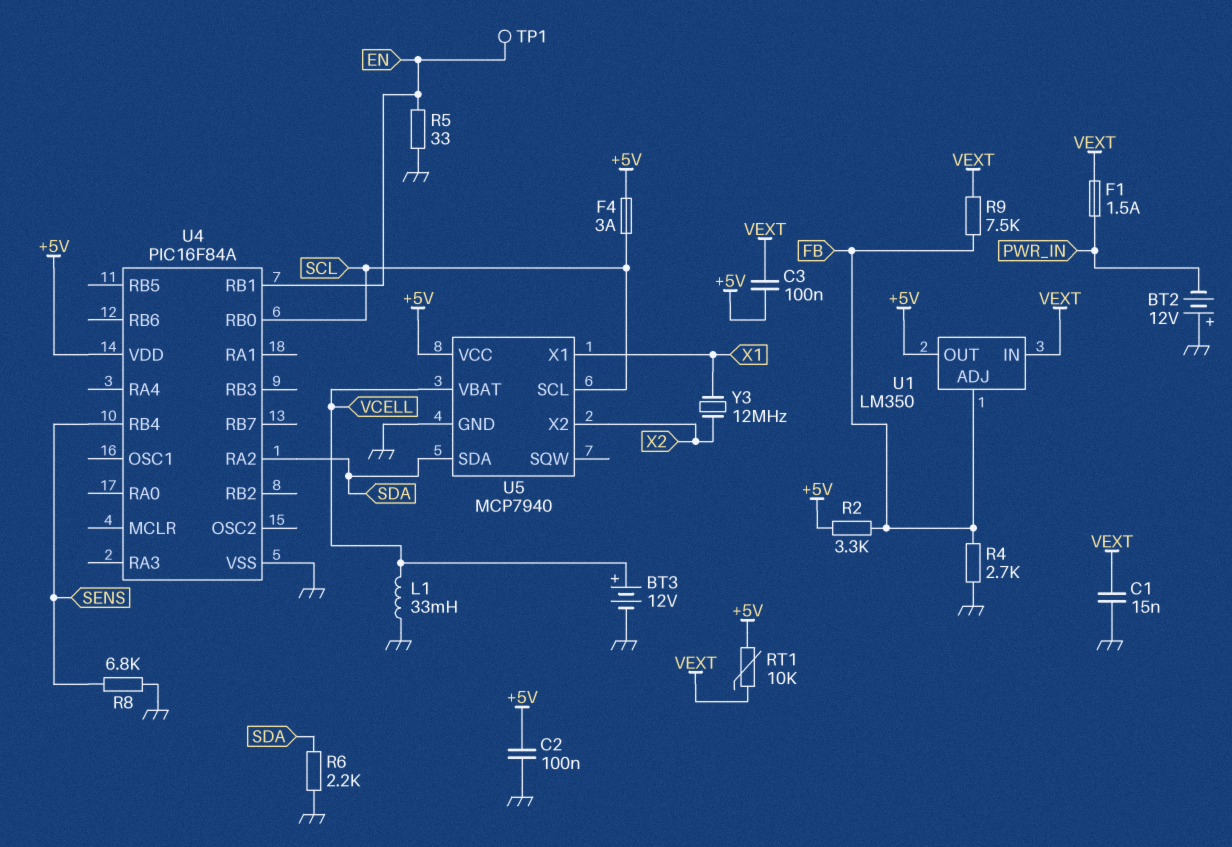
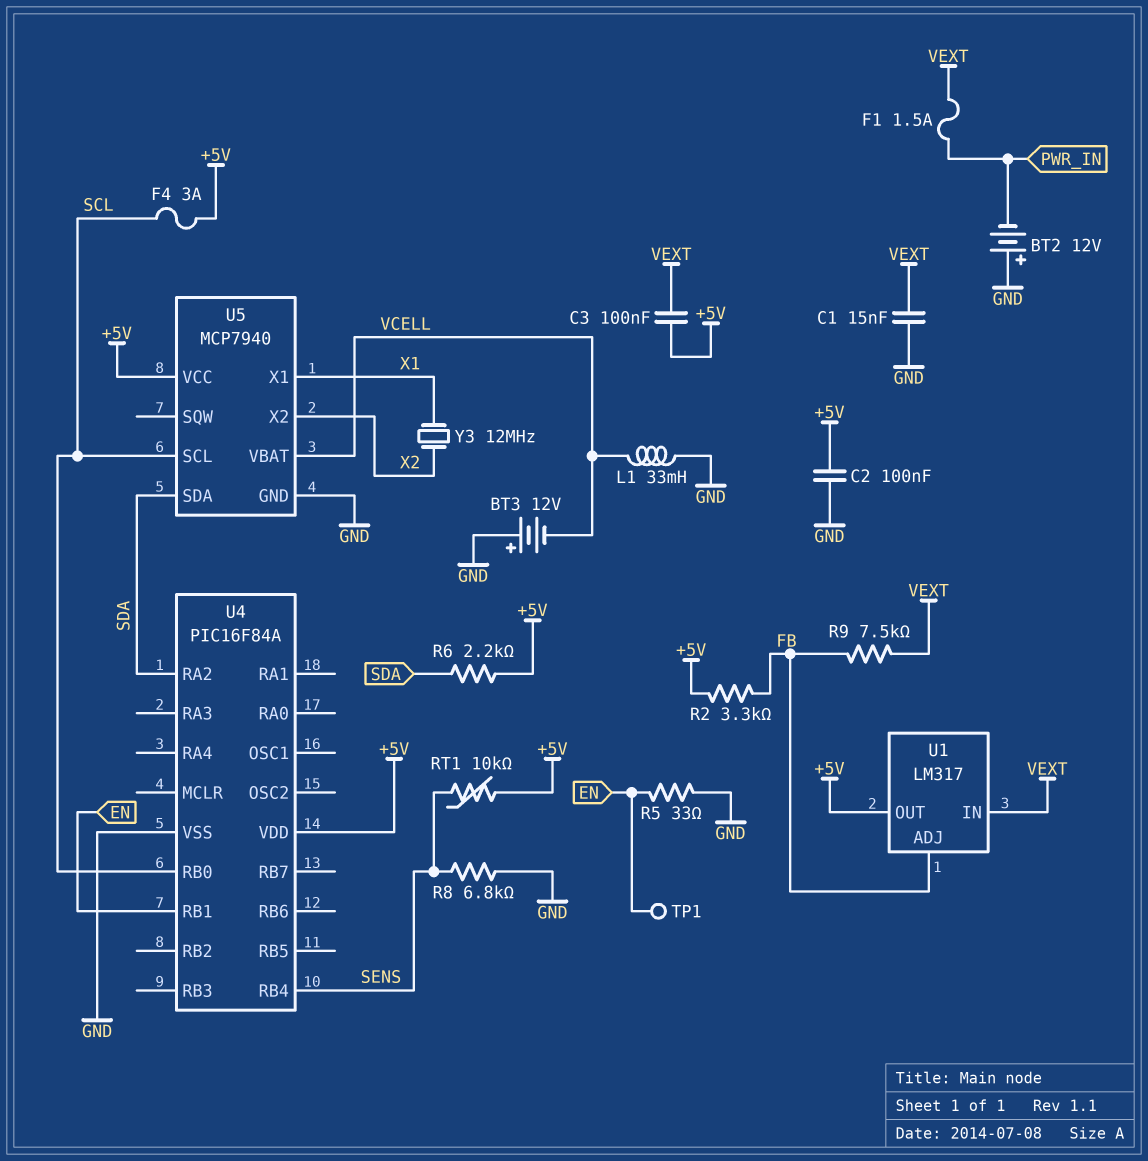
BT3: 12V (plus VCELL, minus GND) -> 12V (plus GND, minus VCELL)
R4: 2.7k (FB, GND) -> none
R6: 2.2k (GND, SDA) -> 2.2k (+5V, SDA)
RT1: 10k (+5V, VEXT) -> 10k (+5V, SENS)
U1: LM350 -> LM317

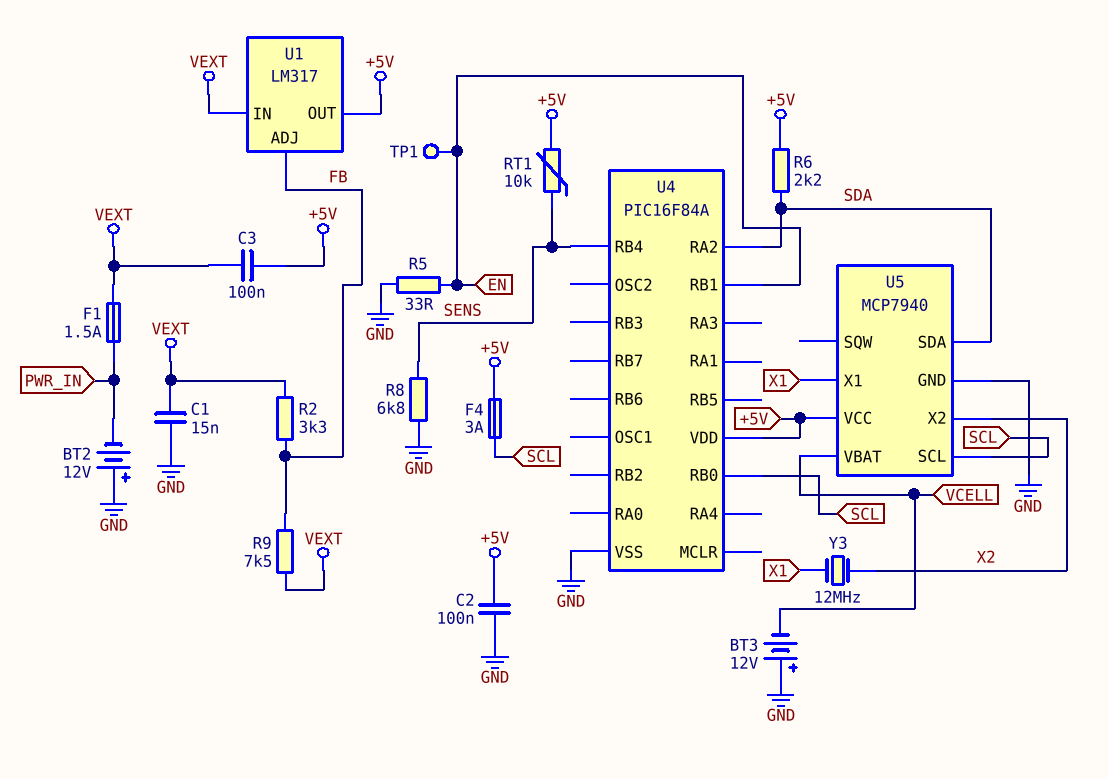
L1: 33mH (GND, VCELL) -> none
R2: 3.3k (+5V, FB) -> 3.3k (FB, VEXT)

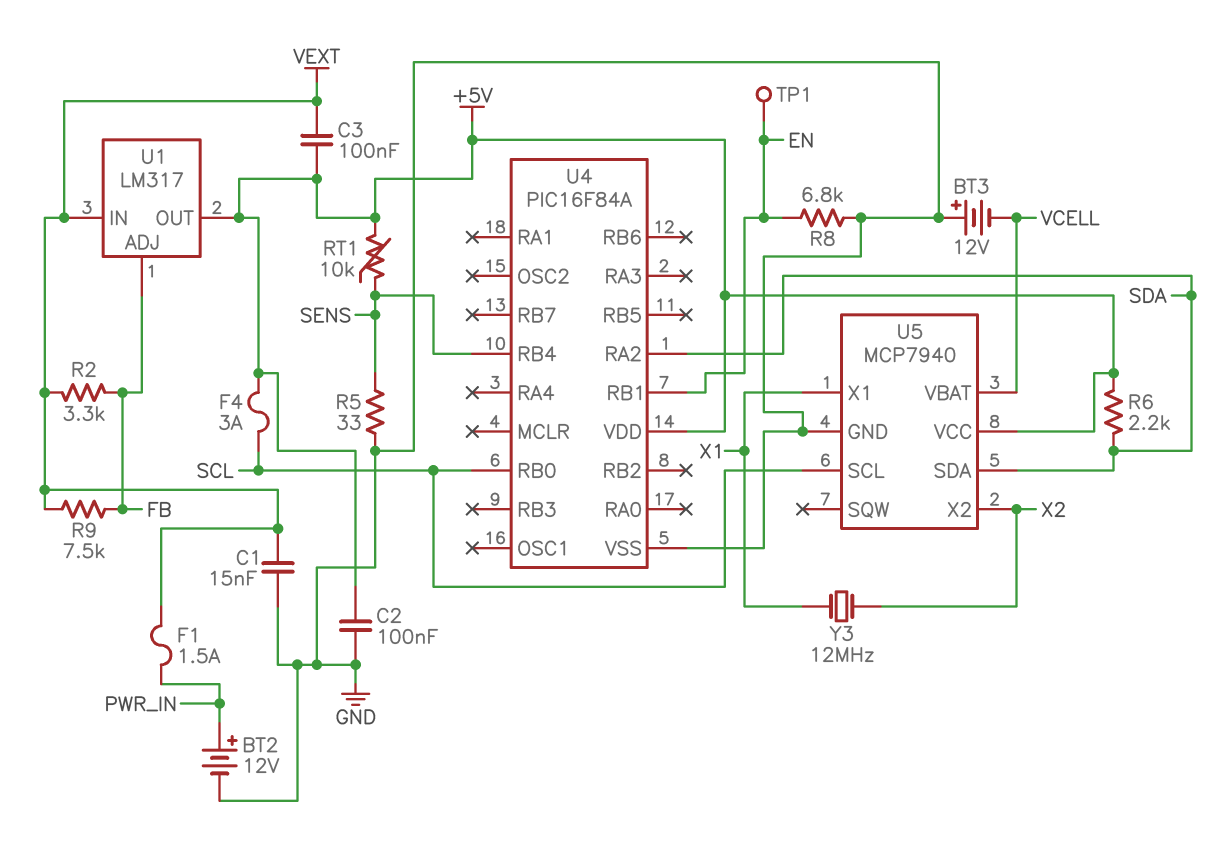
BT2: 12V (plus GND, minus PWR_IN) -> 12V (plus PWR_IN, minus GND)
R5: 33 (EN, GND) -> 33 (GND, SENS)
R8: 6.8k (GND, SENS) -> 6.8k (EN, GND)

